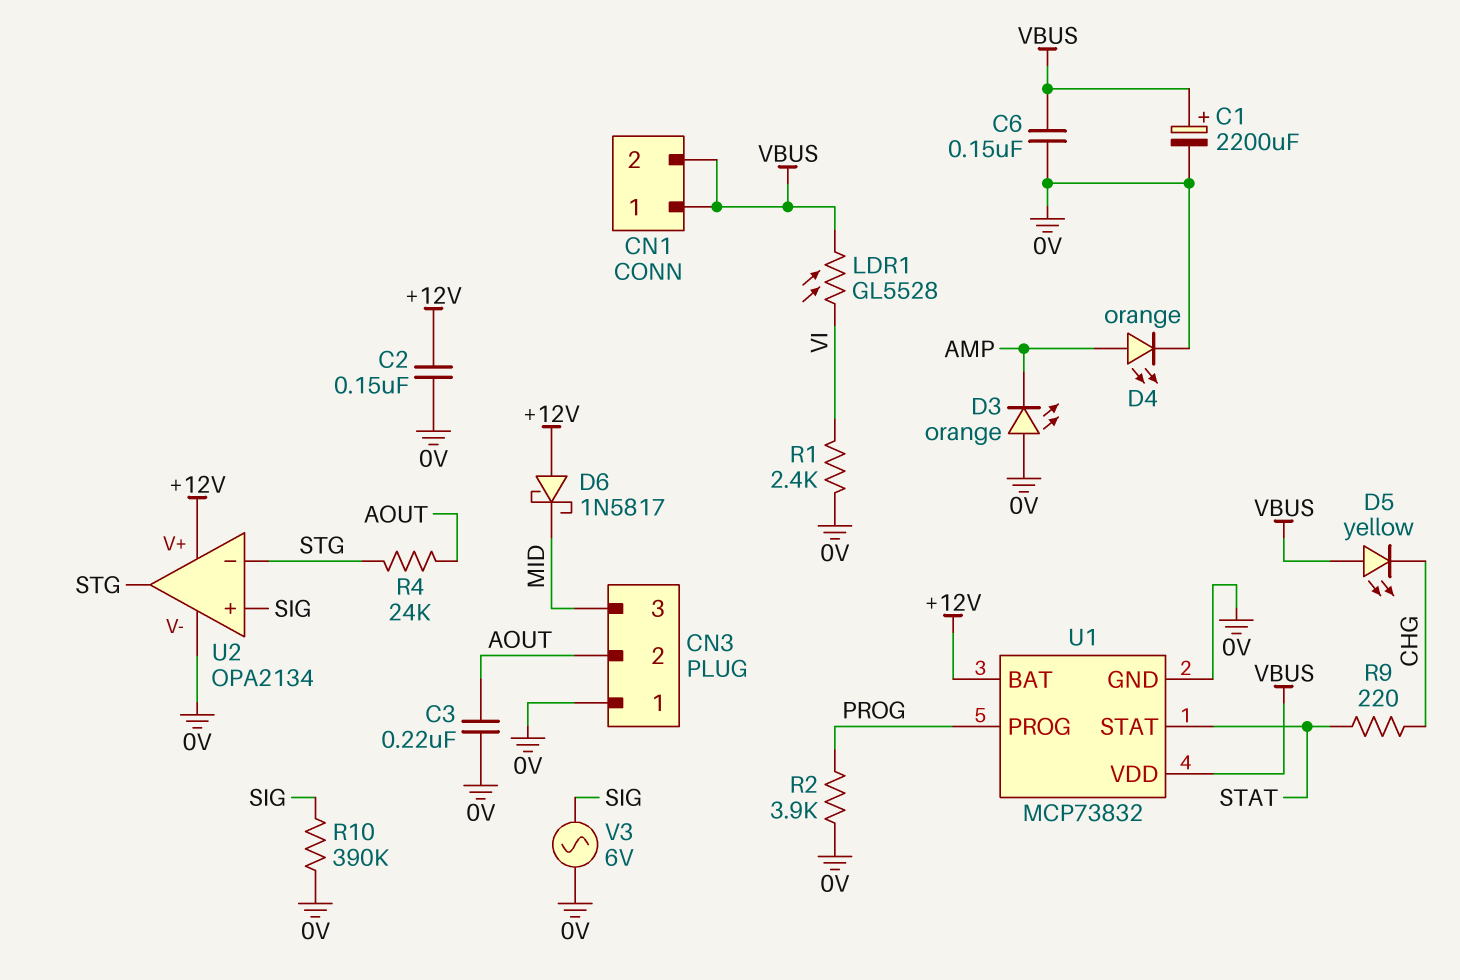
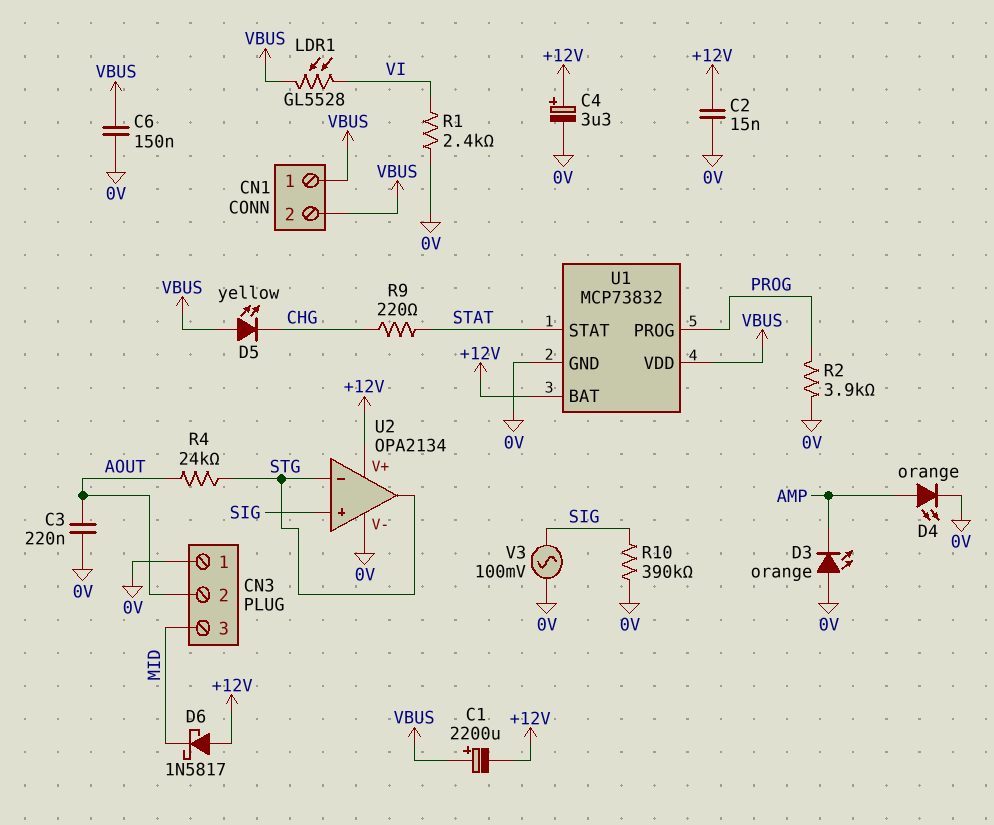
C1: 2200uF (plus VBUS, minus 0V) -> 2200uF (plus VBUS, minus +12V)
C2: 150nF (+12V, 0V) -> 15nF (+12V, 0V)
C4: none -> 3.3uF (plus +12V, minus 0V)
V3: AC 6V (0V, SIG) -> AC 100mV (0V, SIG)

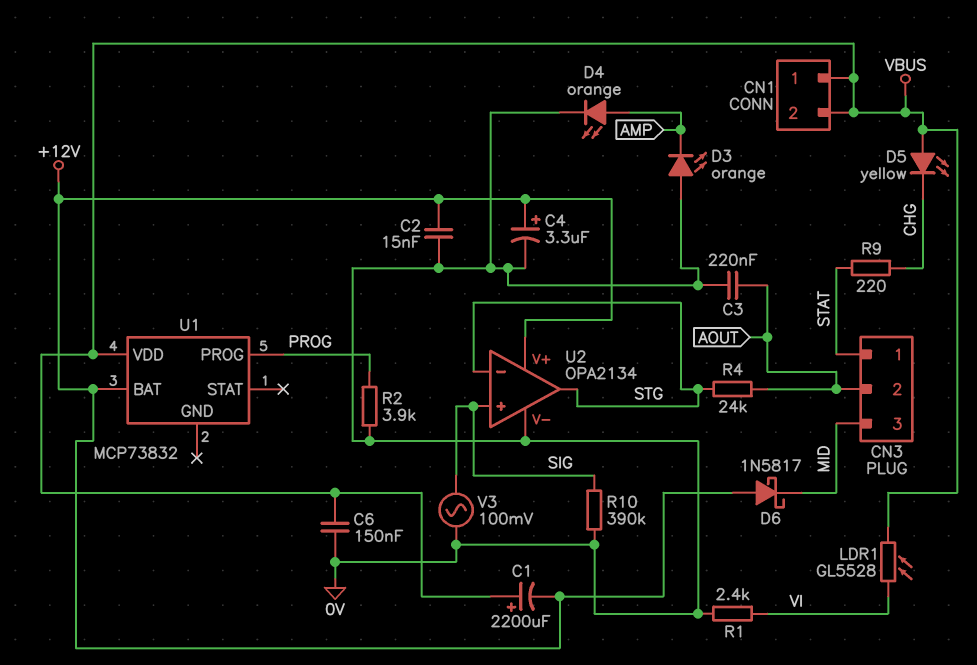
CN3 pin 1: 0V -> STAT
U1 pin GND: 0V -> none
U1 pin STAT: STAT -> none

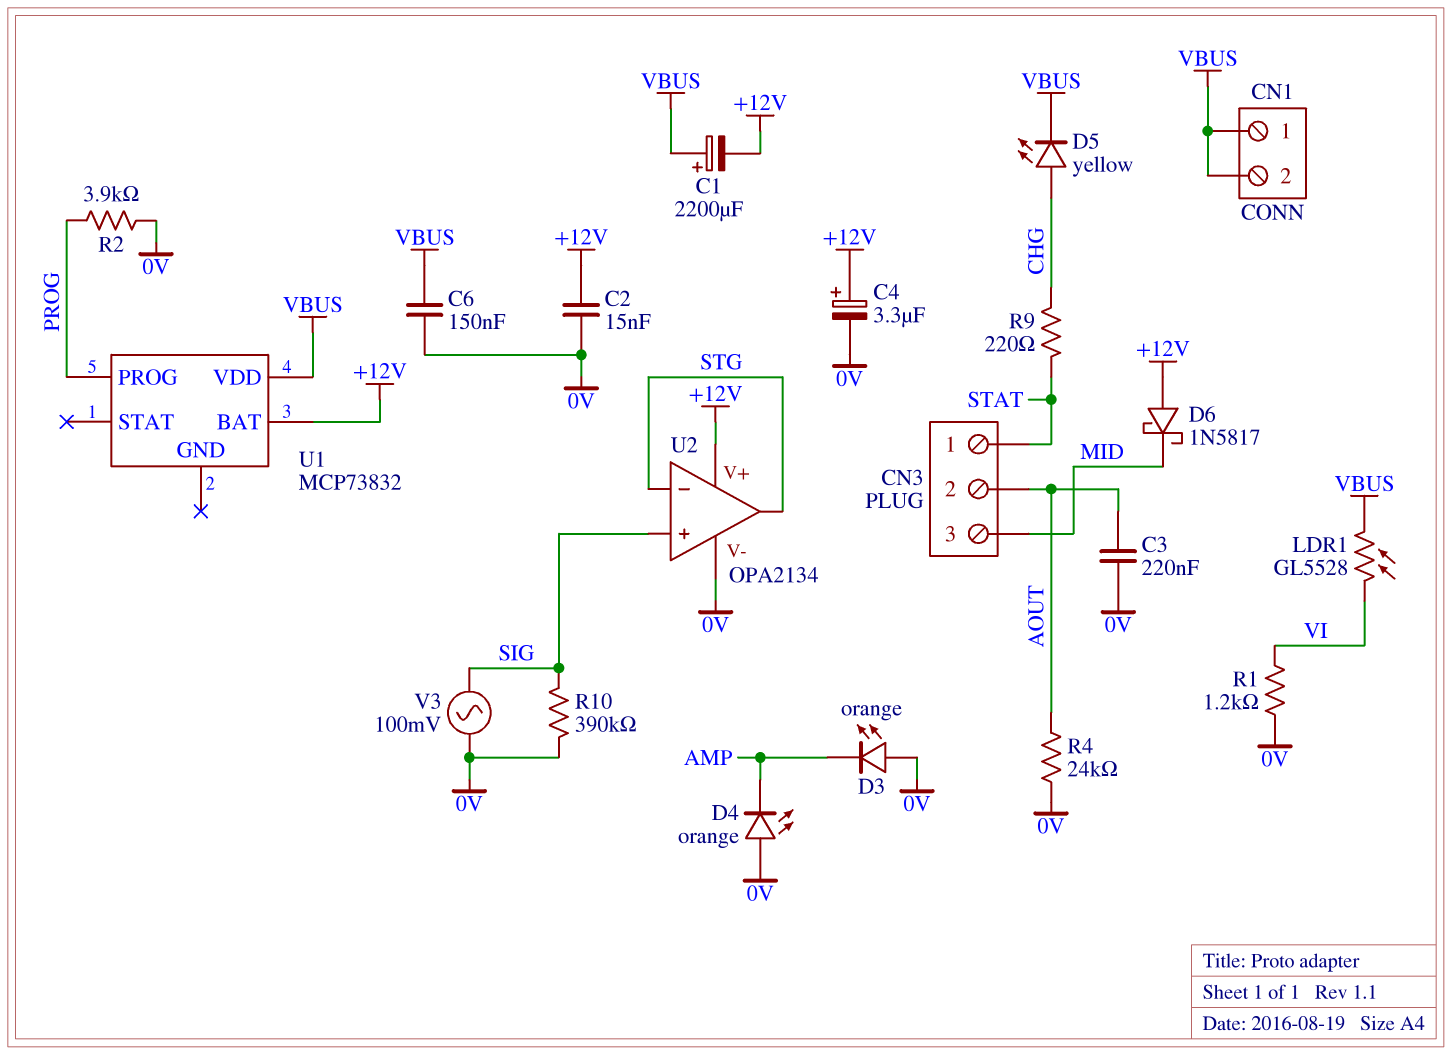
D4: LED orange (A AMP, K 0V) -> LED orange (A 0V, K AMP)
D5: LED yellow (A VBUS, K CHG) -> LED yellow (A CHG, K VBUS)
R1: 2.4k (0V, VI) -> 1.2k (0V, VI)
R4: 24k (AOUT, STG) -> 24k (0V, AOUT)

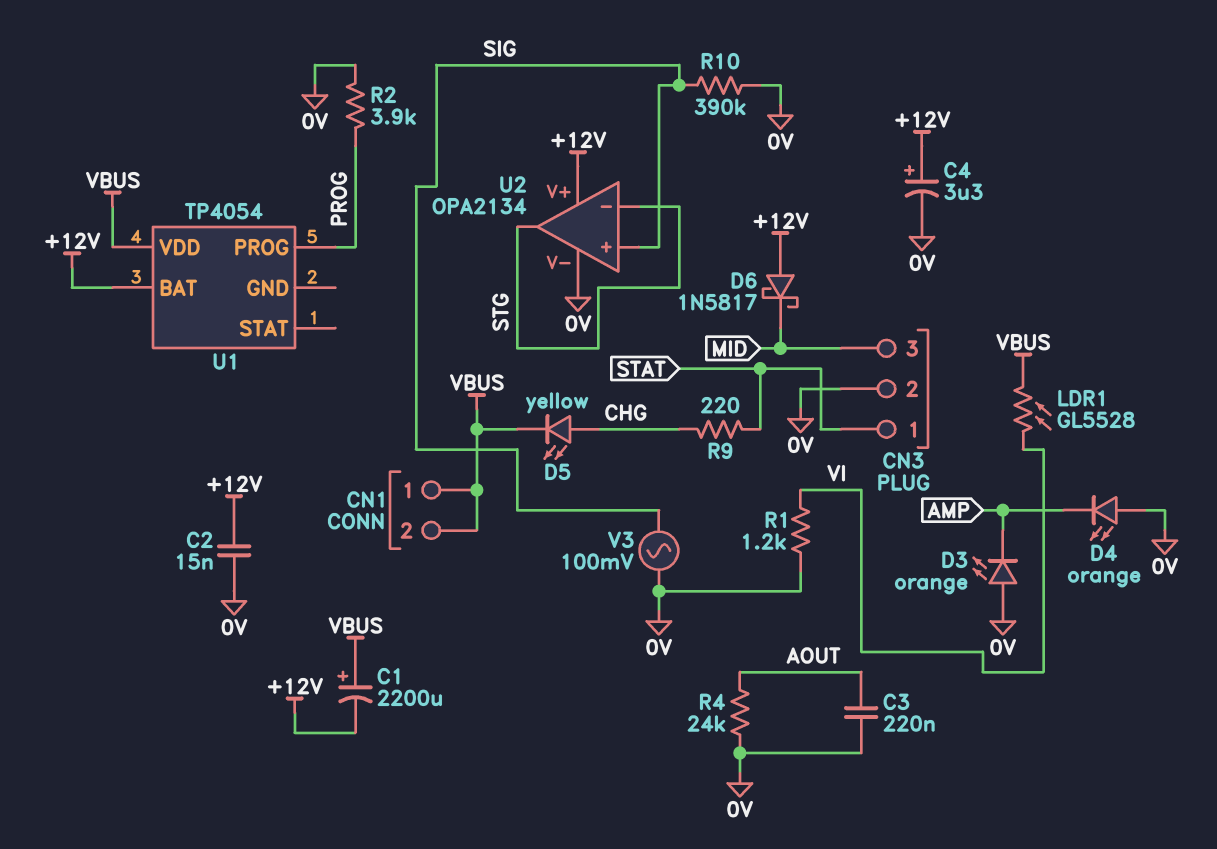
C6: 150nF (0V, VBUS) -> none
CN3 pin 2: AOUT -> 0V
U1: MCP73832 -> TP4054

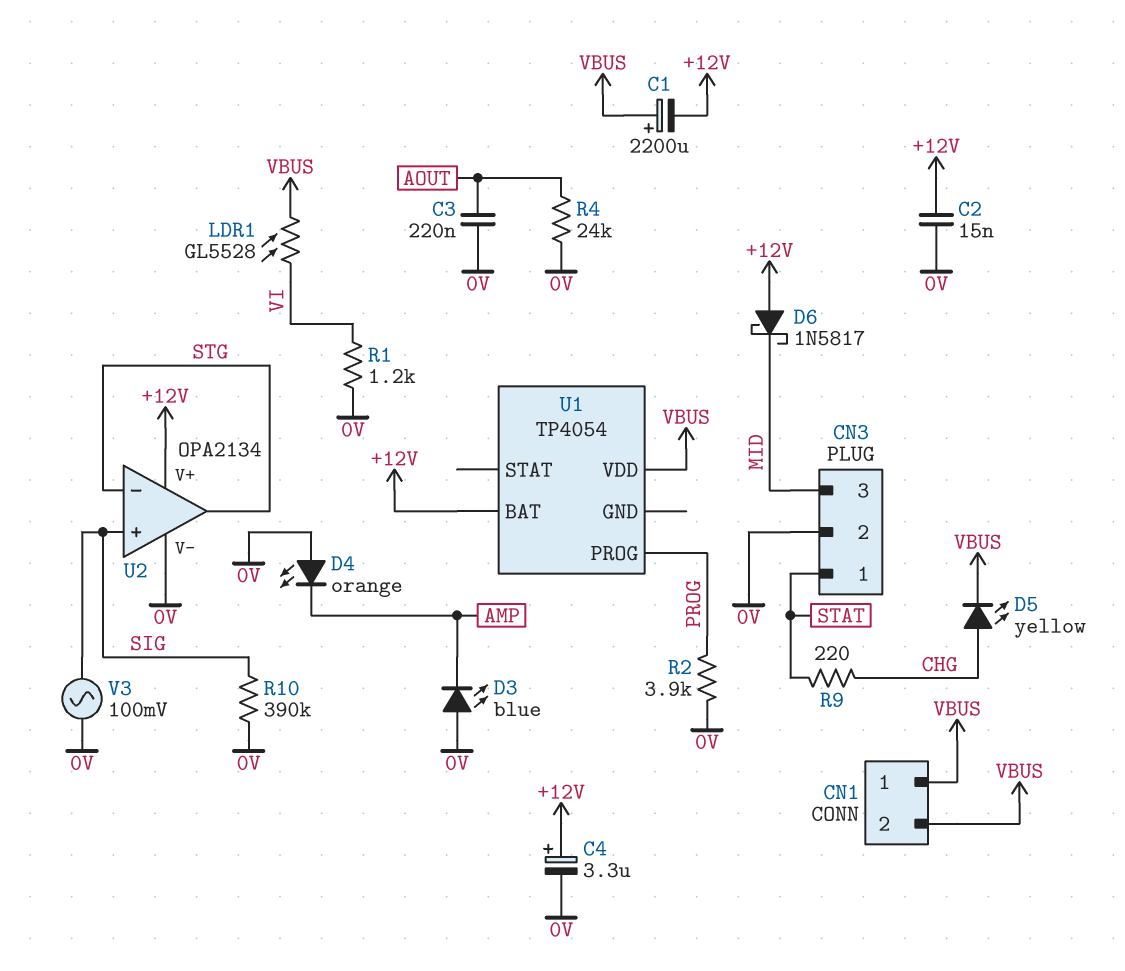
D3: LED orange (A 0V, K AMP) -> LED blue (A 0V, K AMP)

